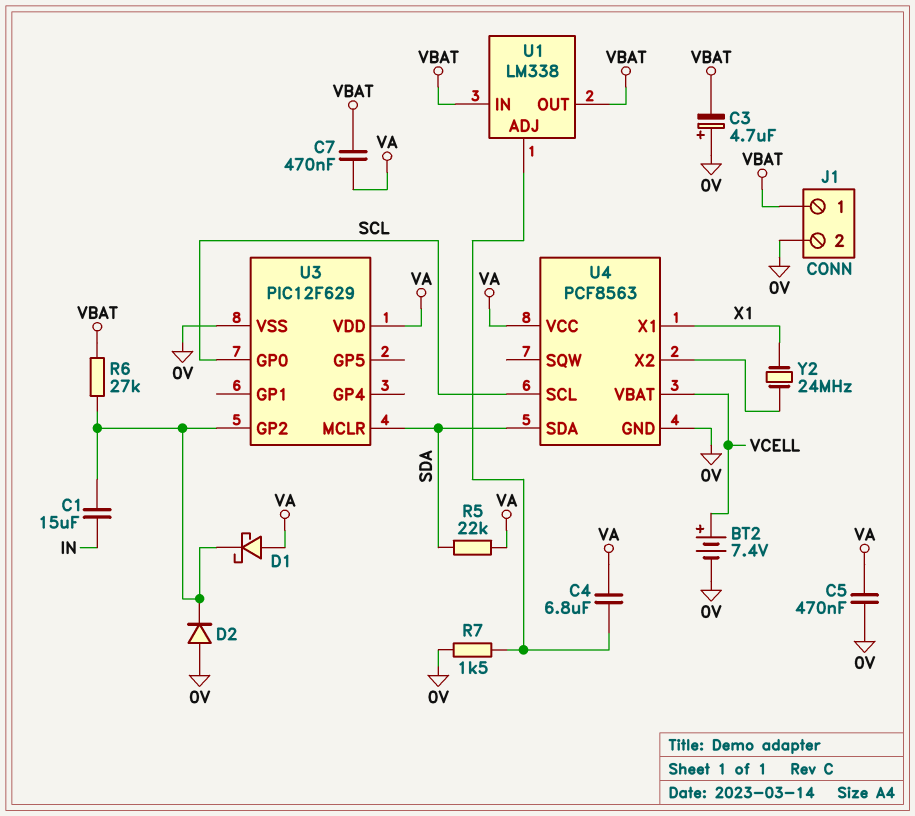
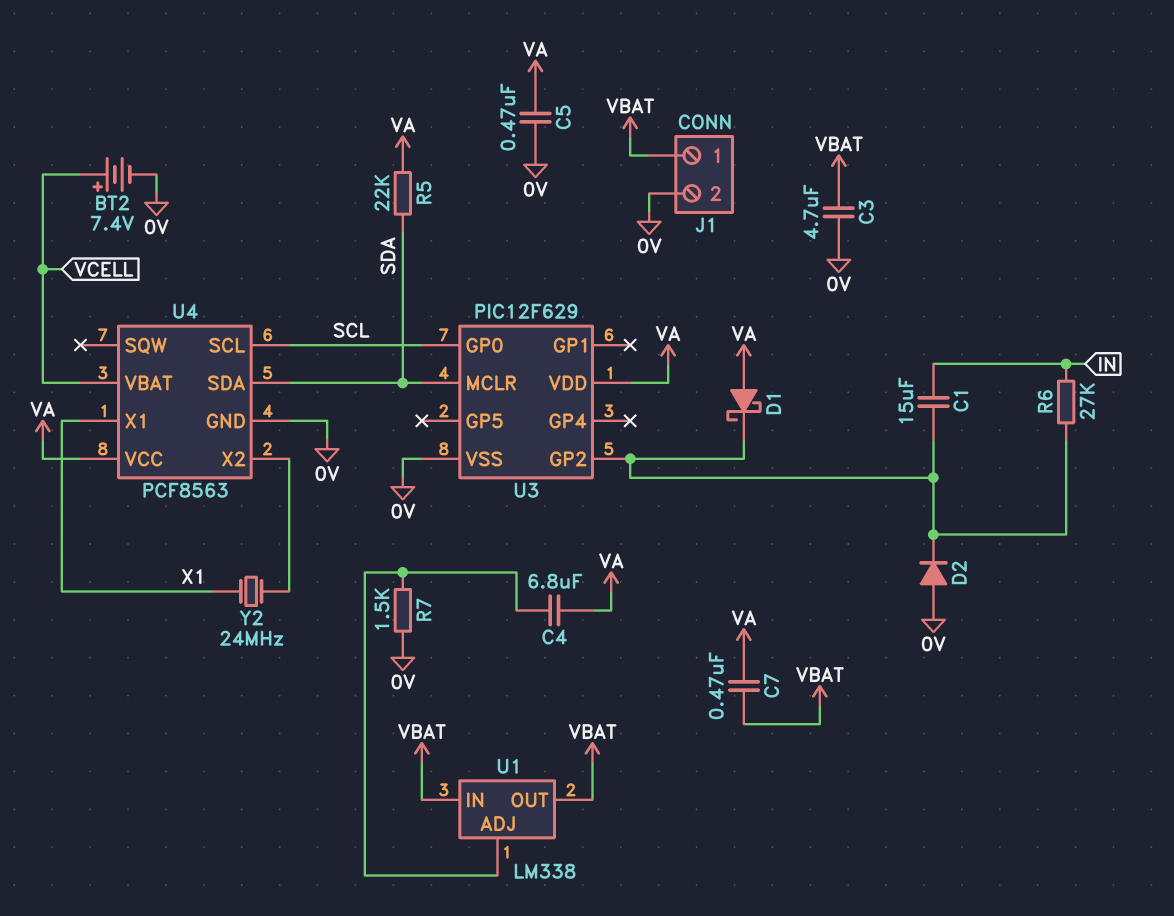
C3: 4.7uF (plus 0V, minus VBAT) -> 4.7uF (0V, VBAT)
R6: 27k (U3/GP2, VBAT) -> 27k (IN, U3/GP2)

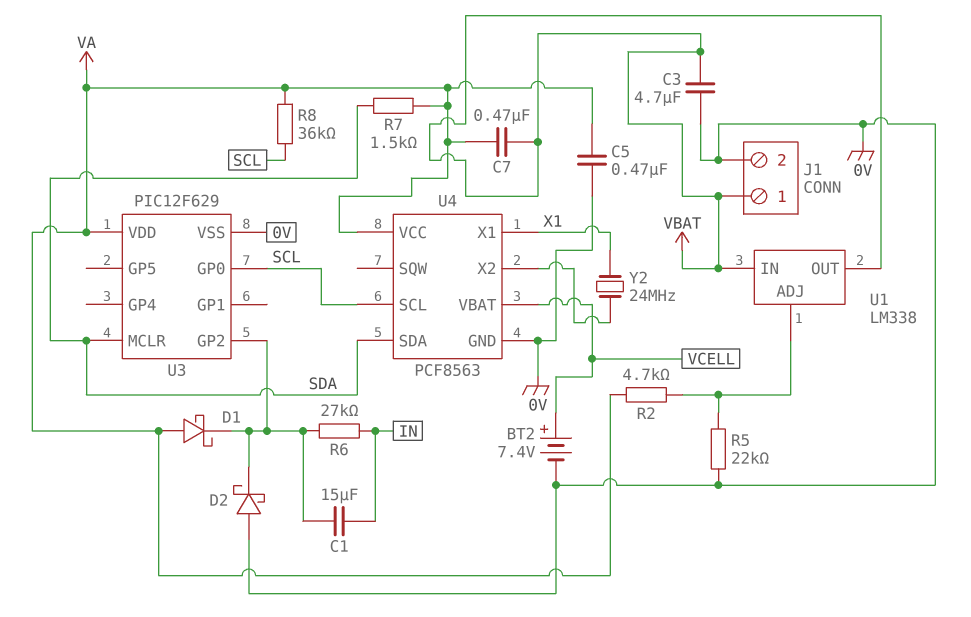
C4: 6.8uF (U1/ADJ, VA) -> none
D2: diode (A 0V, K U3/GP2) -> schottky (A 0V, K U3/GP2)
R2: none -> 4.7k (U1/ADJ, VA)
R5: 22k (SDA, VA) -> 22k (0V, U1/ADJ)
R7: 1.5k (0V, U1/ADJ) -> 1.5k (SDA, VA)
R8: none -> 36k (SCL, VA)

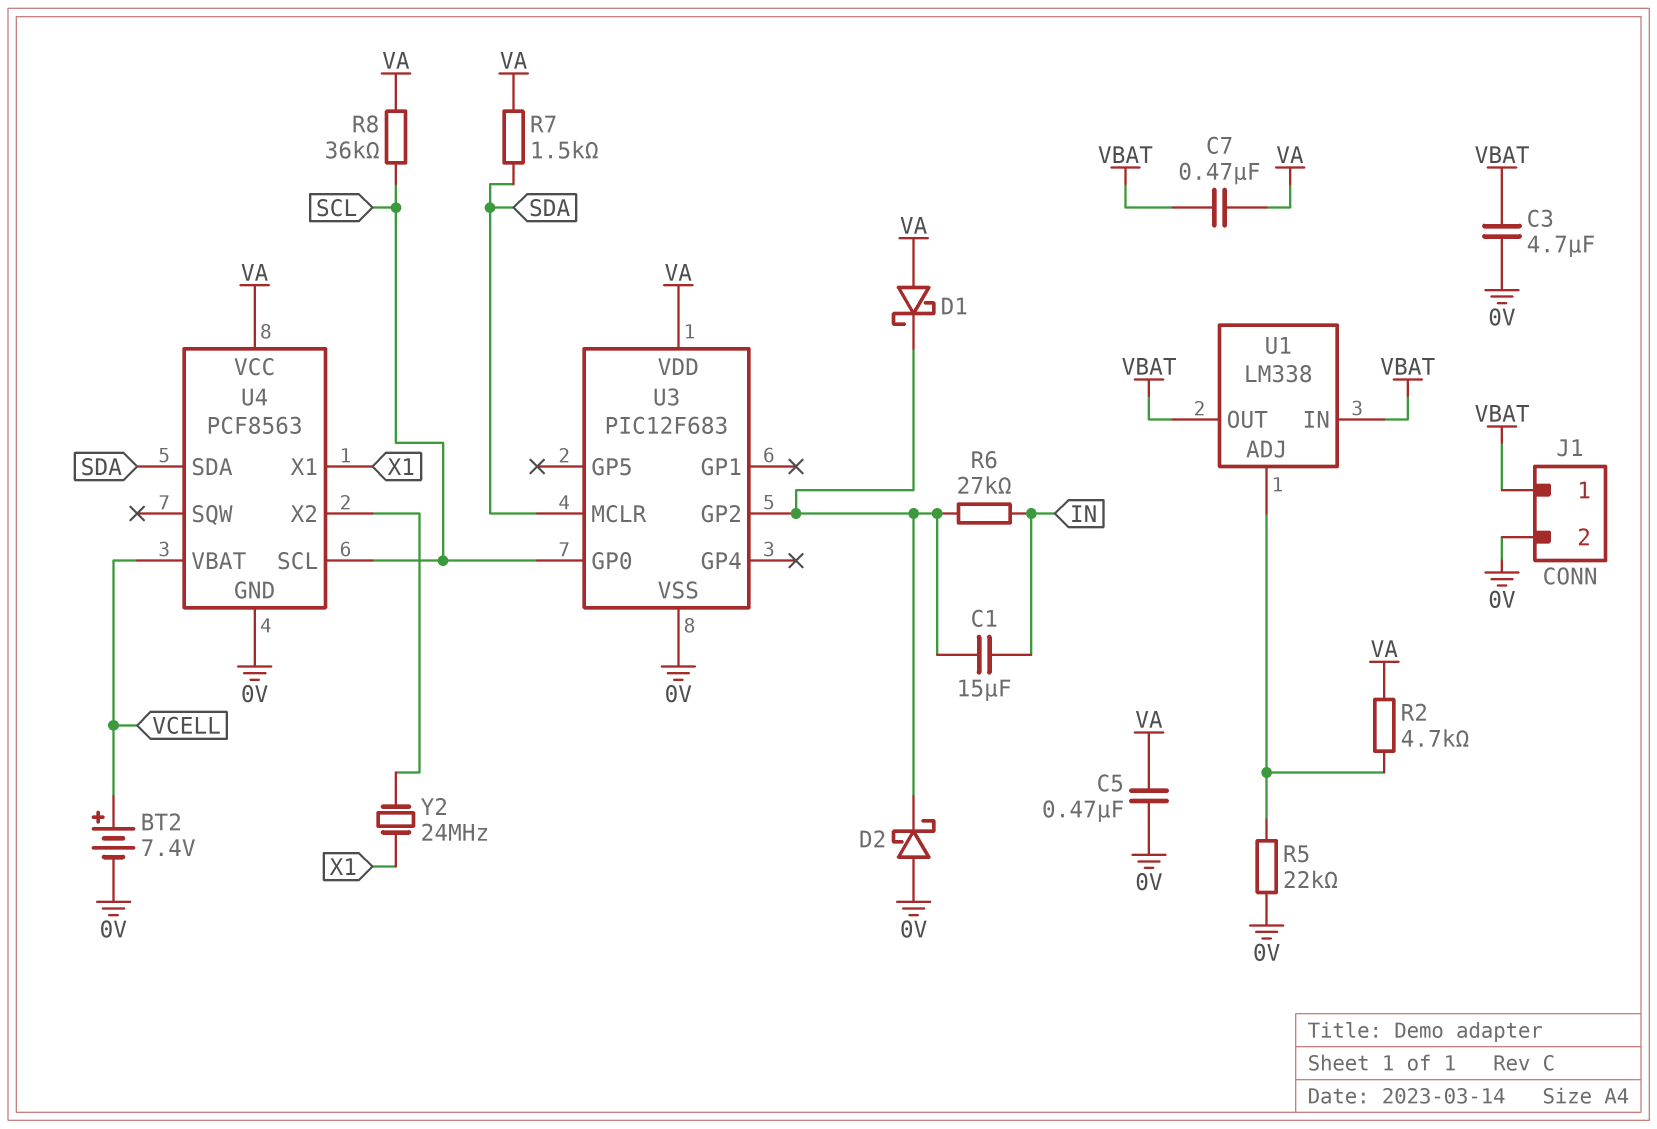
U3: PIC12F629 -> PIC12F683

